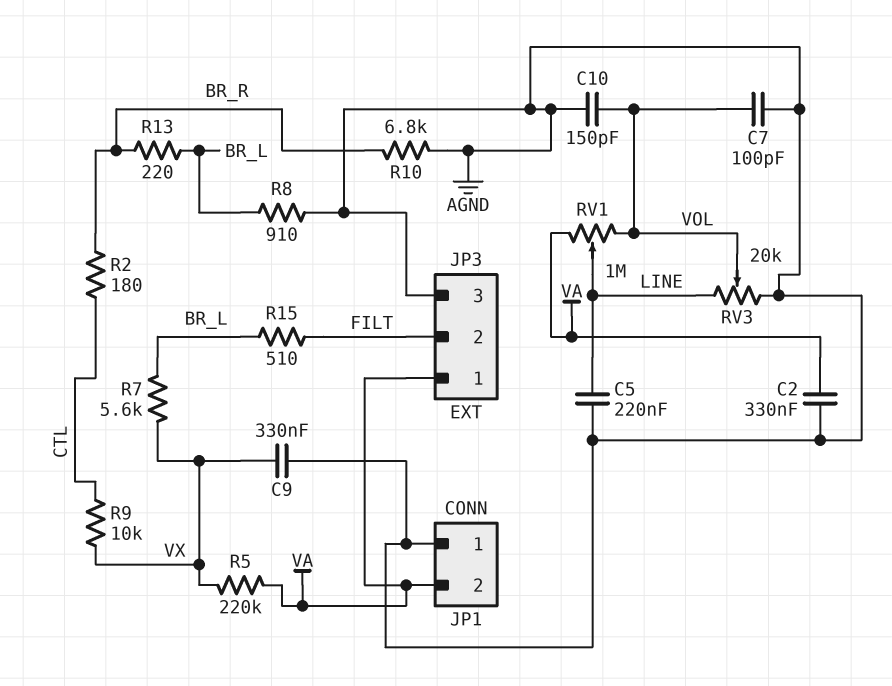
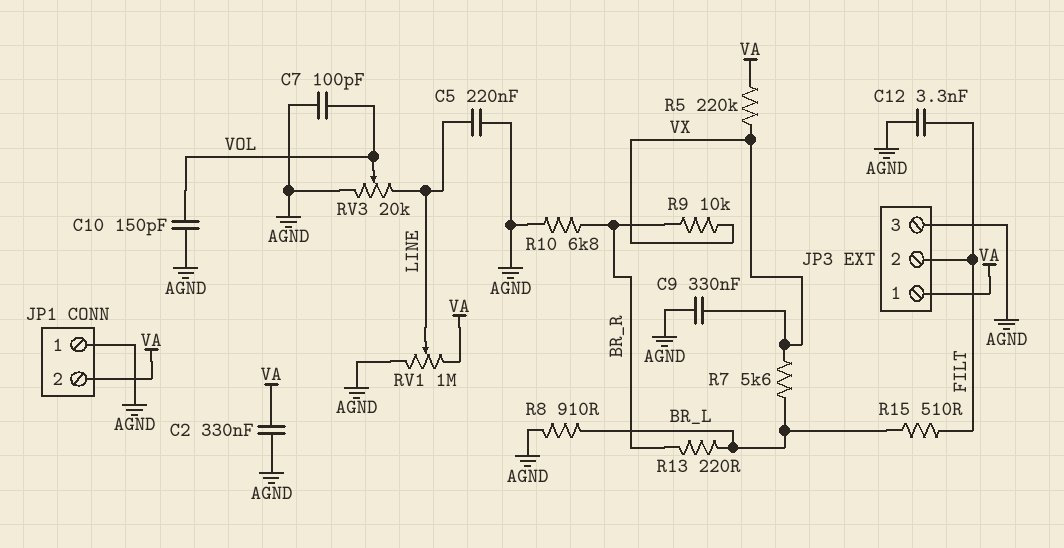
C12: none -> 3.3nF (AGND, FILT)
R2: 180 (BR_R, CTL) -> none
R9: 10k (CTL, VX) -> 10k (BR_R, VX)
RV1: 1M (VA, VOL, wiper LINE) -> 1M (AGND, VA, wiper LINE)

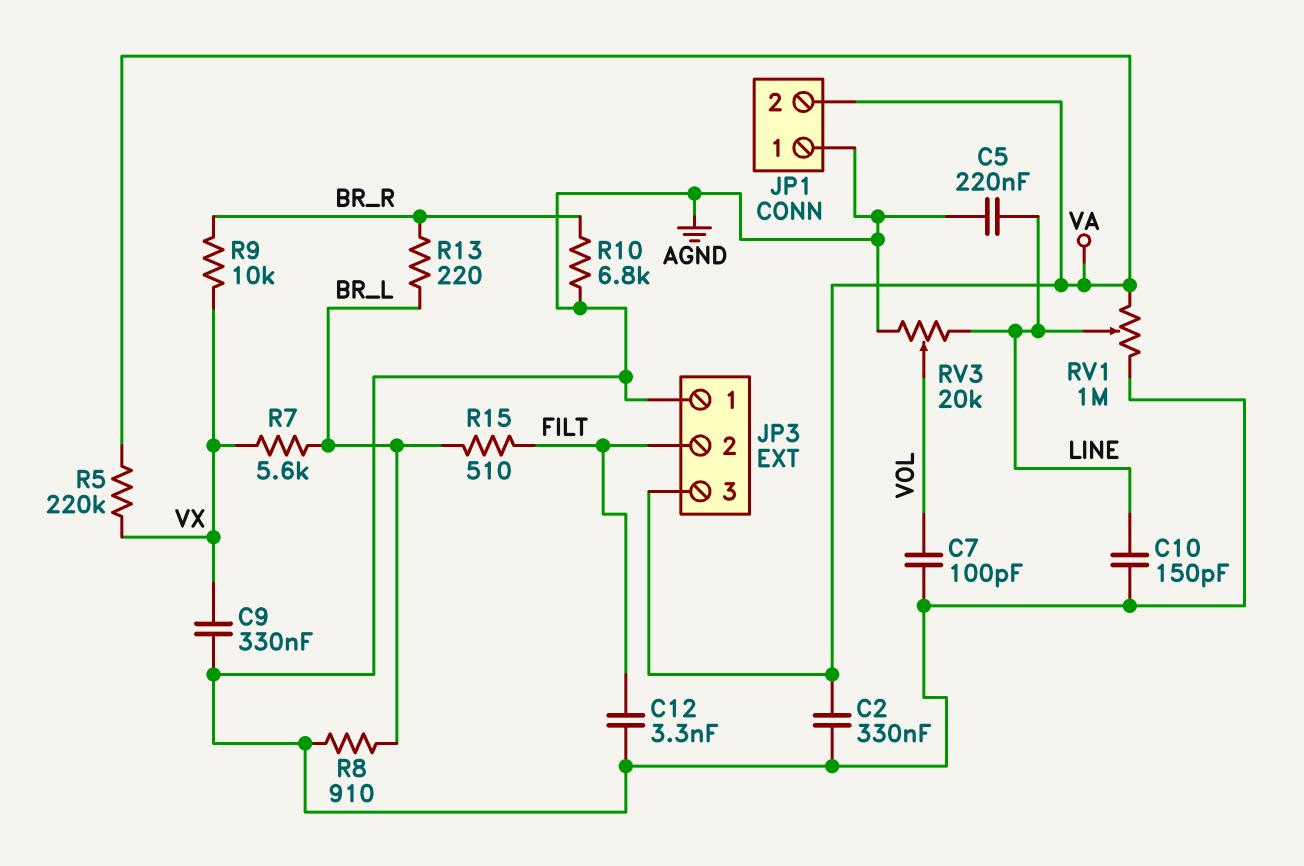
C10: 150pF (AGND, VOL) -> 150pF (AGND, LINE)
JP3 pin 1: VA -> AGND
JP3 pin 3: AGND -> VA

